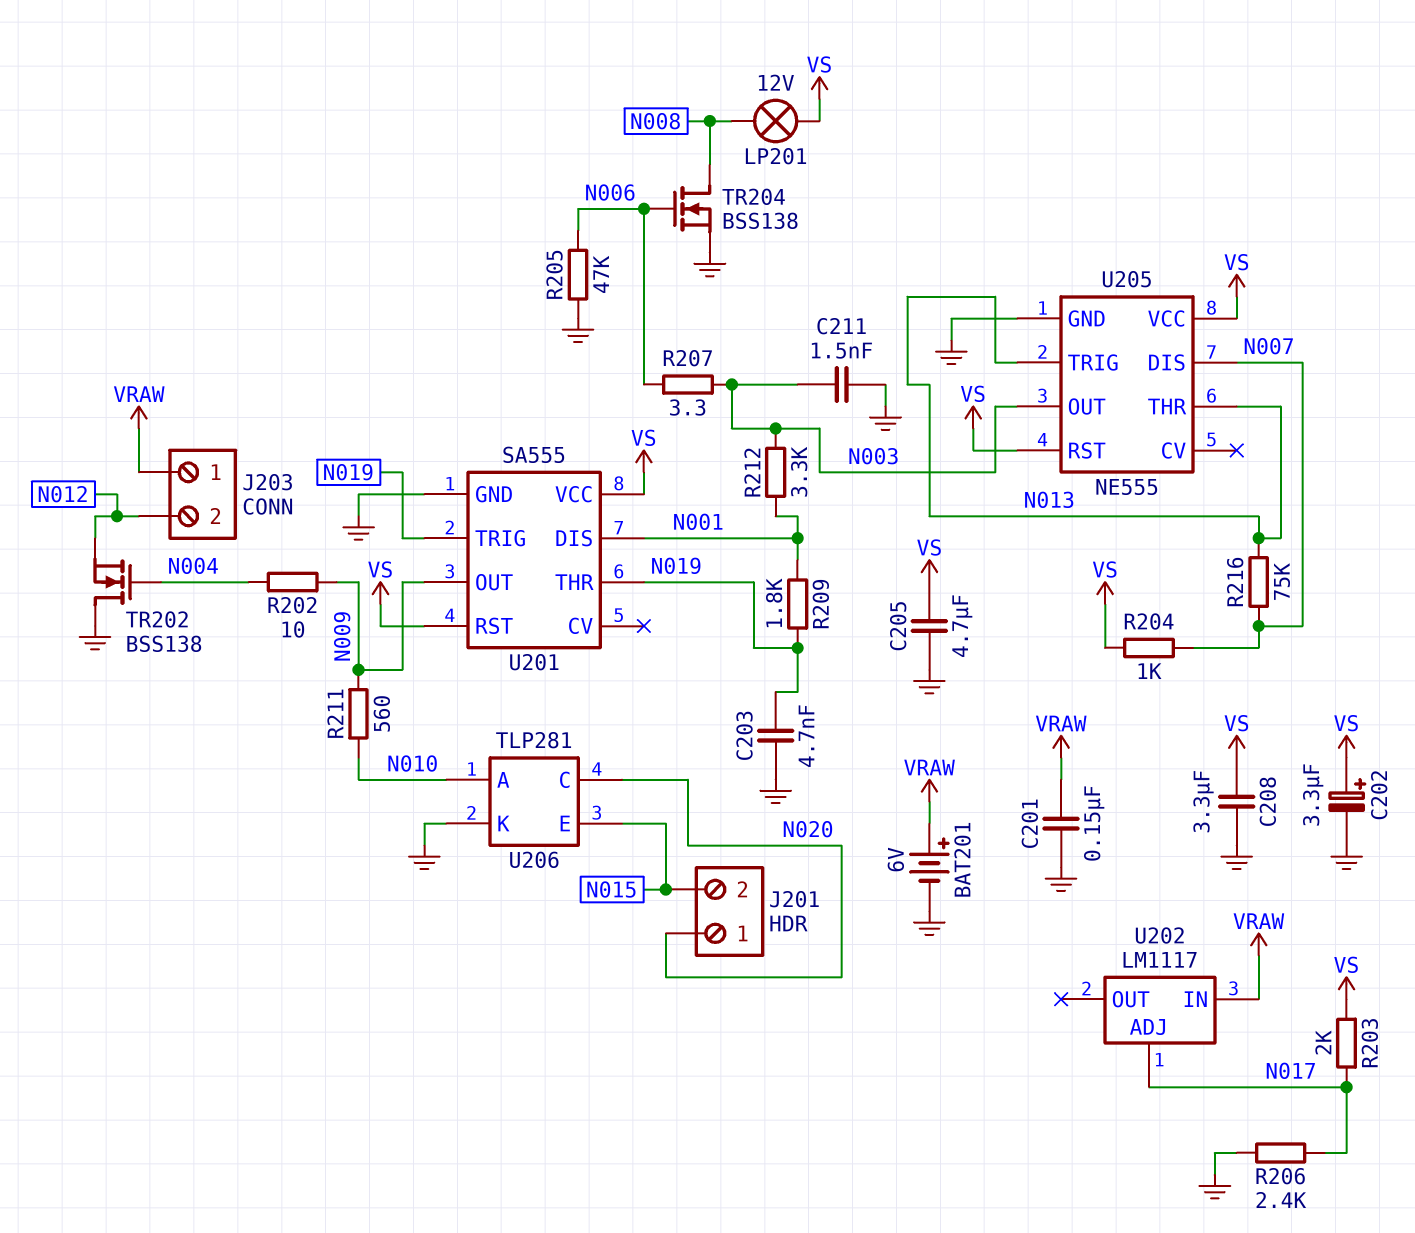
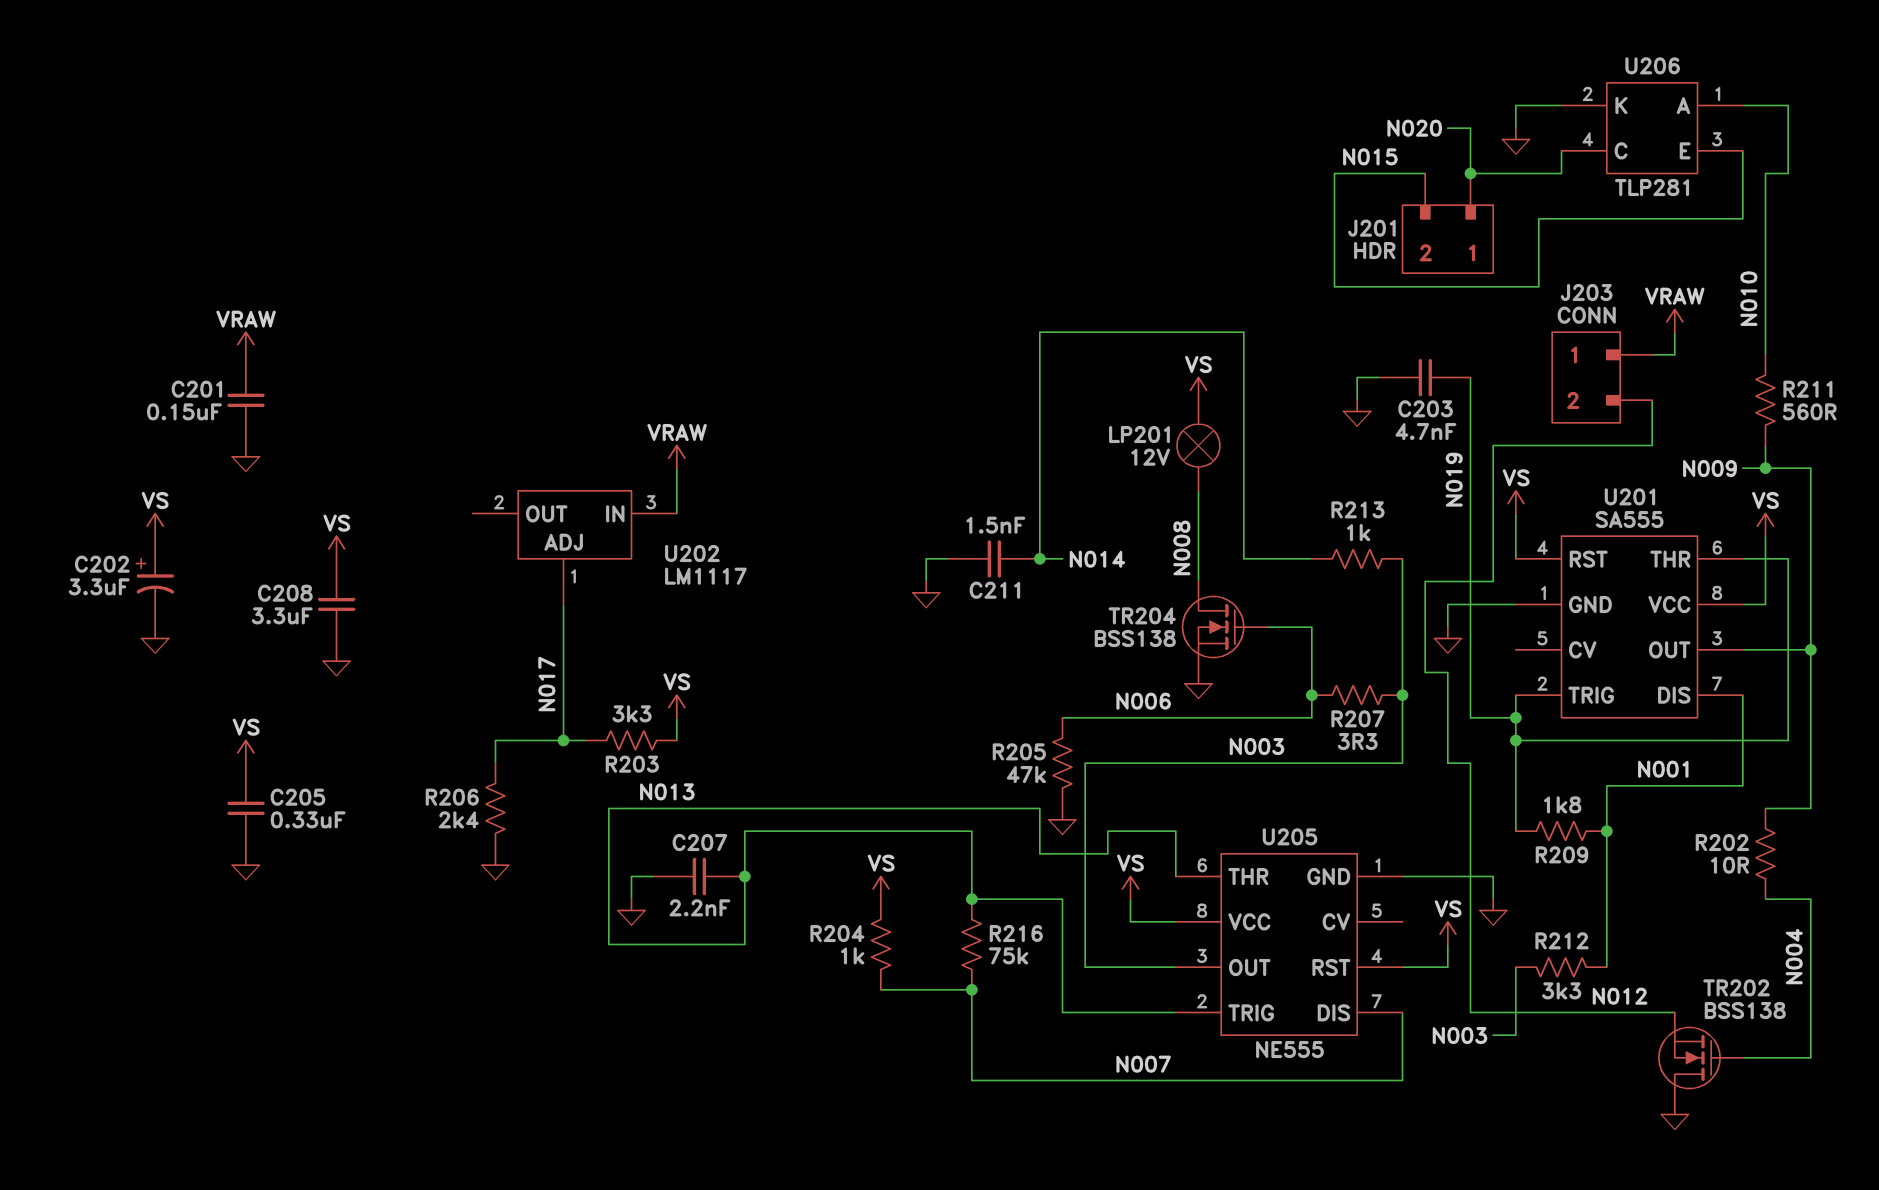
BAT201: 6V (plus VRAW, minus GND) -> none
C205: 4.7uF (GND, VS) -> 330nF (GND, VS)
C207: none -> 2.2nF (GND, N013)
C211: 1.5nF (GND, N003) -> 1.5nF (GND, N014)
R203: 2k (N017, VS) -> 3.3k (N017, VS)
R213: none -> 1k (N003, N014)

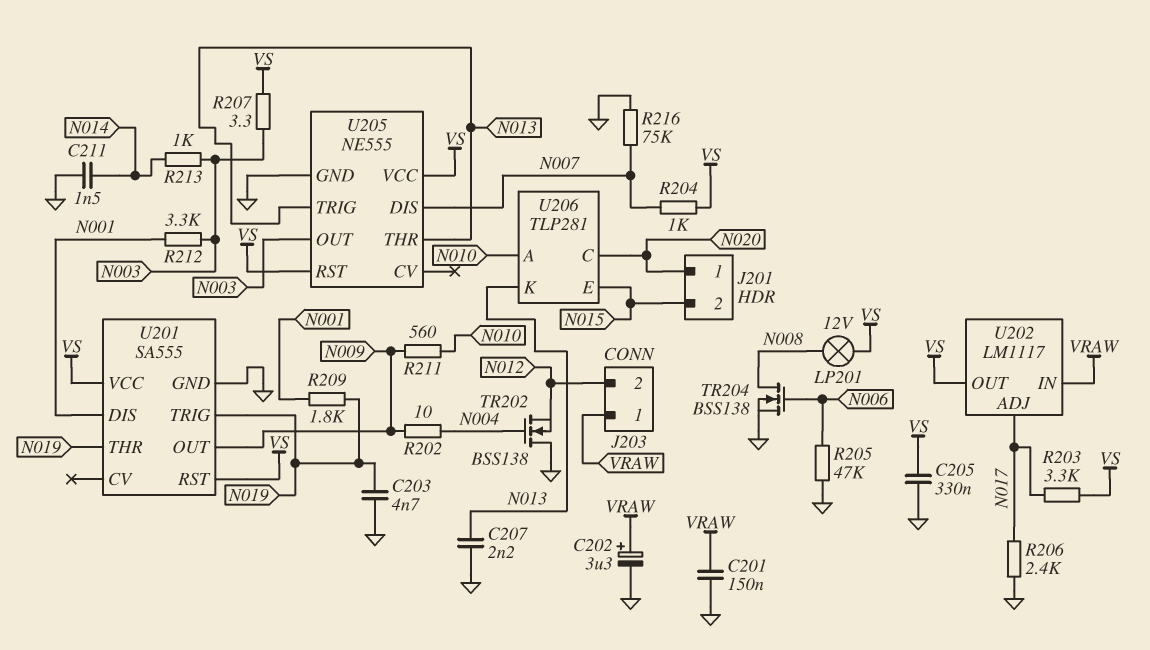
C202: 3.3uF (plus VS, minus GND) -> 3.3uF (plus VRAW, minus GND)
C208: 3.3uF (GND, VS) -> none
R207: 3.3 (N003, N006) -> 3.3 (N003, VS)
R216: 75k (N007, N013) -> 75k (GND, N007)
U202 pin OUT: none -> VS
U206 pin K: GND -> N013

